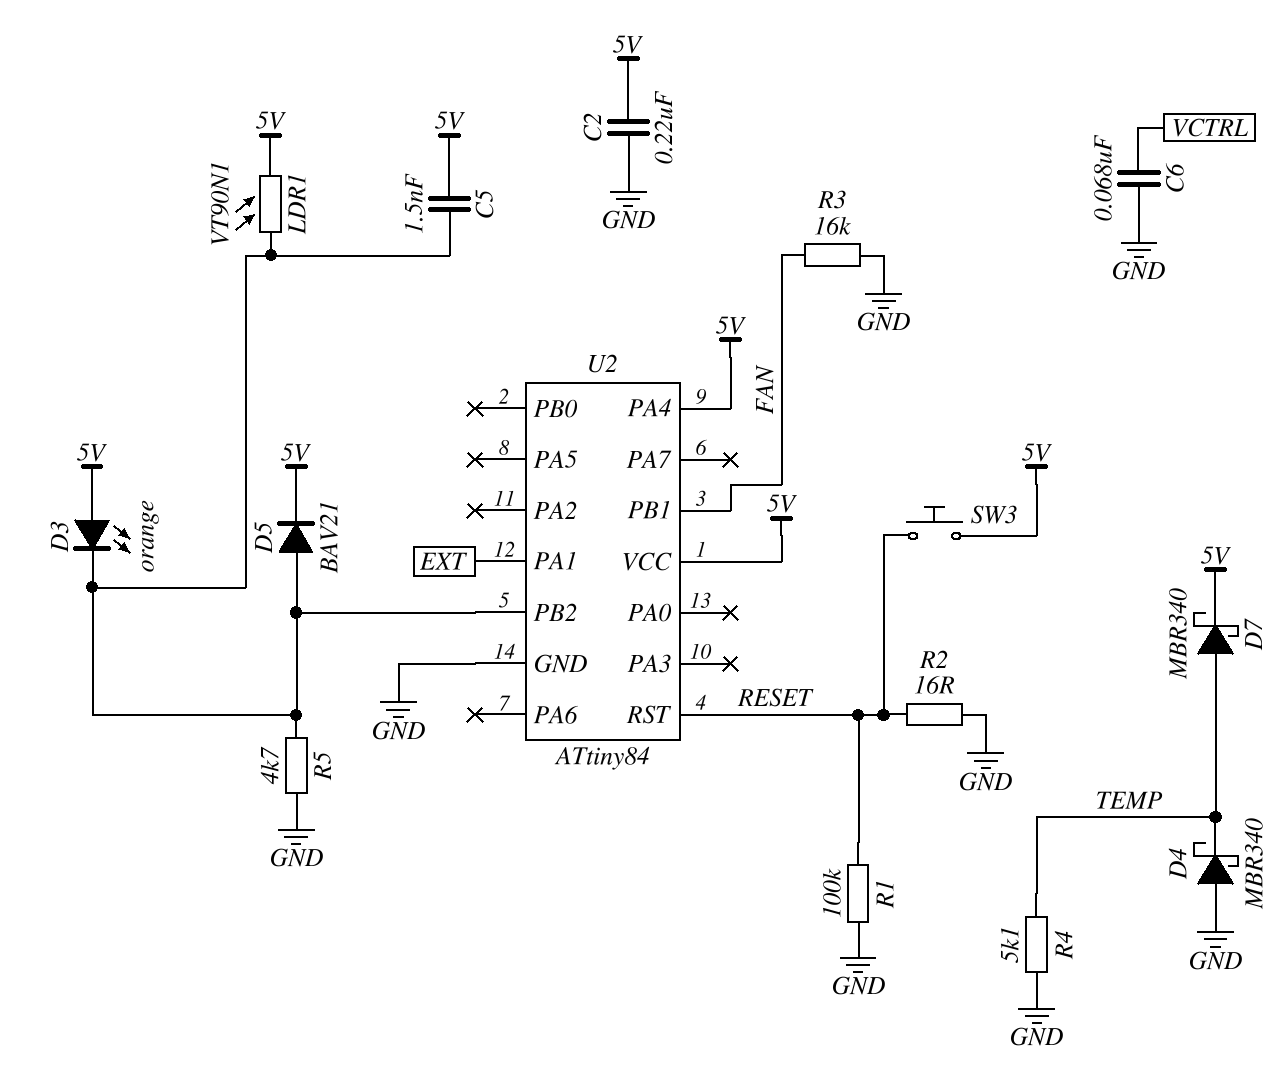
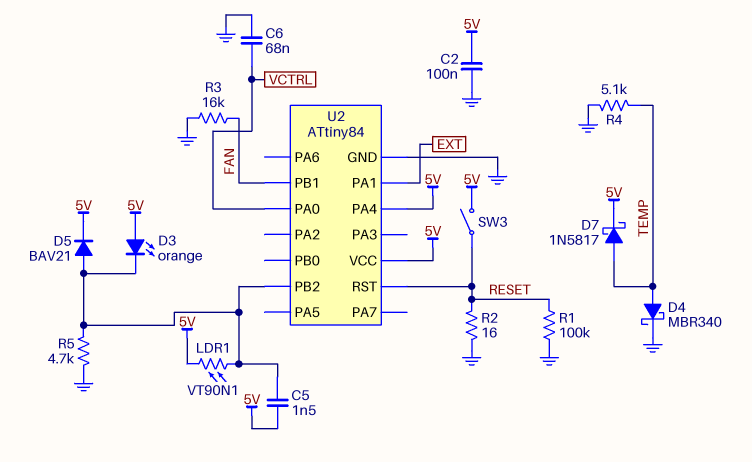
C2: 220nF (5V, GND) -> 100nF (5V, GND)
D4: schottky MBR340 (A GND, K TEMP) -> schottky MBR340 (A TEMP, K GND)
D7: schottky MBR340 (A TEMP, K 5V) -> schottky 1N5817 (A TEMP, K 5V)
SW3: button (5V, RESET) -> switch (5V, RESET)
U2 pin PA0: none -> VCTRL

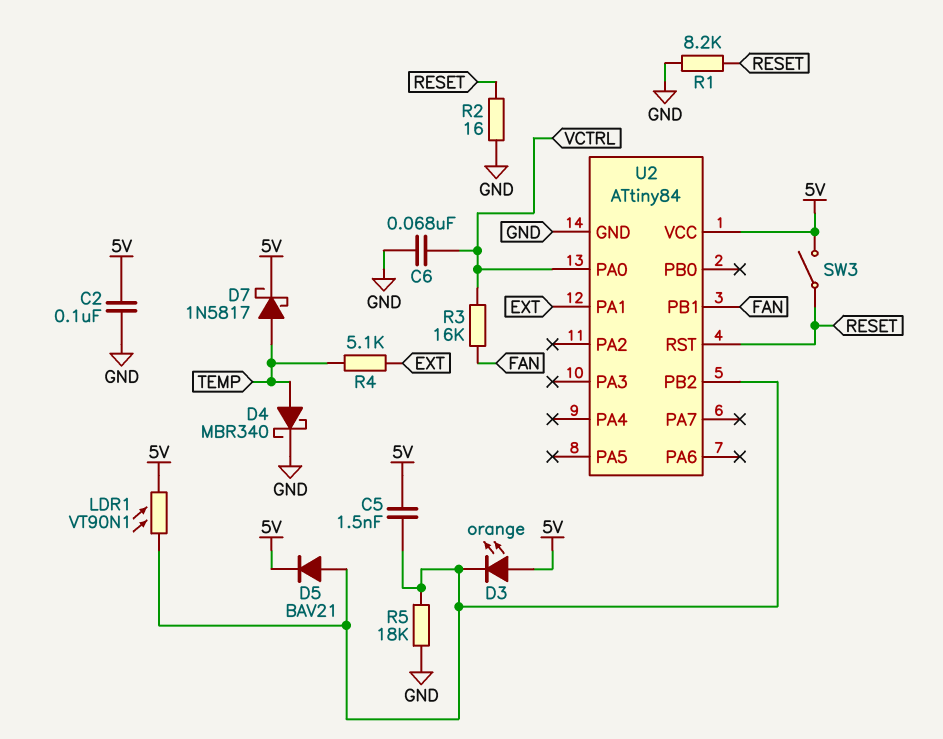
R1: 100k (GND, RESET) -> 8.2k (GND, RESET)
R3: 16k (FAN, GND) -> 16k (FAN, VCTRL)
R4: 5.1k (GND, TEMP) -> 5.1k (EXT, TEMP)
R5: 4.7k (GND, U2/PB2) -> 18k (GND, U2/PB2)
U2 pin PA4: 5V -> none

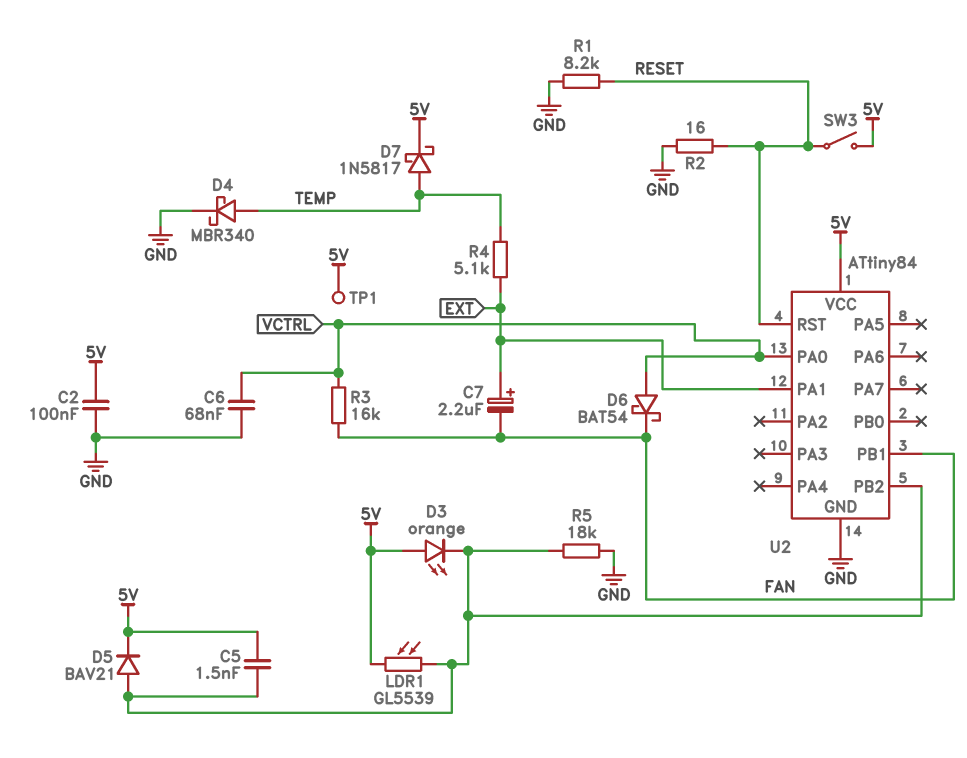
C7: none -> 2.2uF (plus EXT, minus FAN)
D6: none -> schottky BAT54 (A VCTRL, K FAN)
LDR1: VT90N1 (5V, U2/PB2) -> GL5539 (5V, U2/PB2)
TP1: none -> test point (5V)

